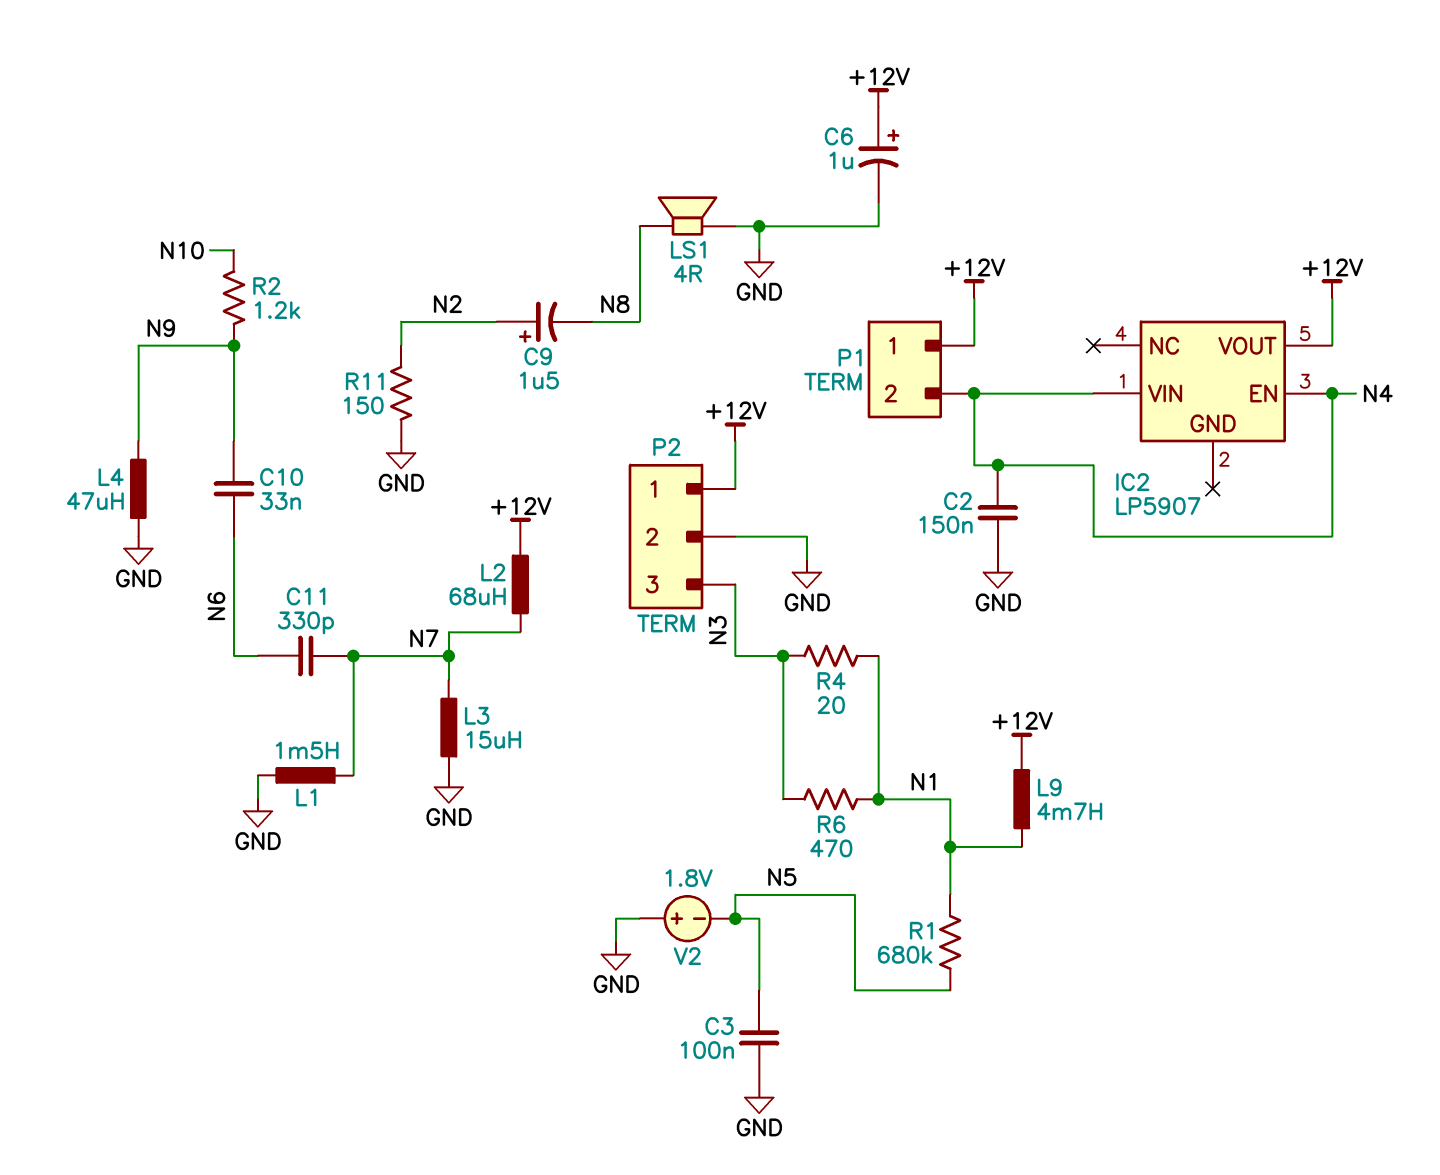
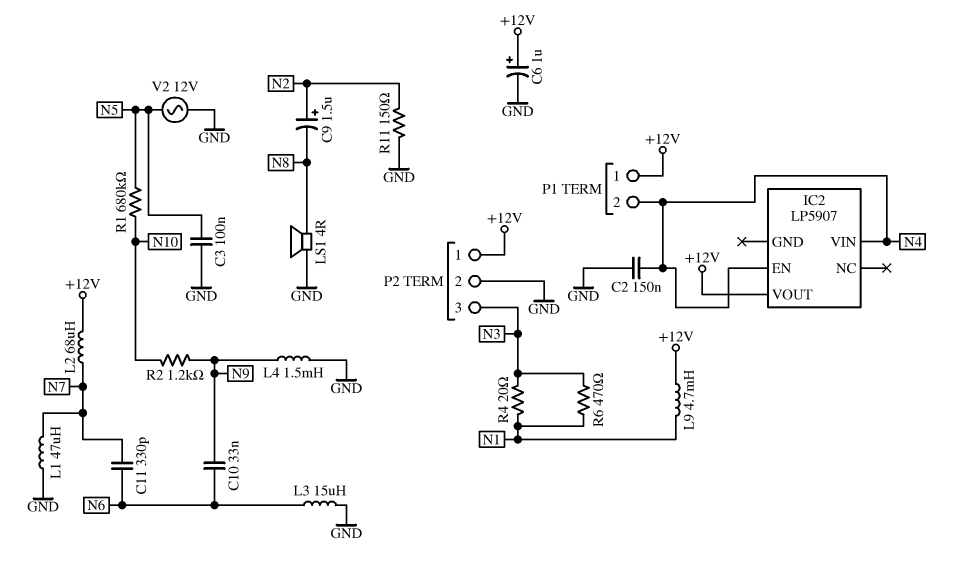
L1: 1.5mH (GND, N7) -> 47uH (GND, N7)
L3: 15uH (GND, N7) -> 15uH (GND, N6)
L4: 47uH (GND, N9) -> 1.5mH (GND, N9)
R1: 680k (N1, N5) -> 680k (N5, N10)
V2: 1.8V (plus GND, minus N5) -> AC 12V (GND, N5)

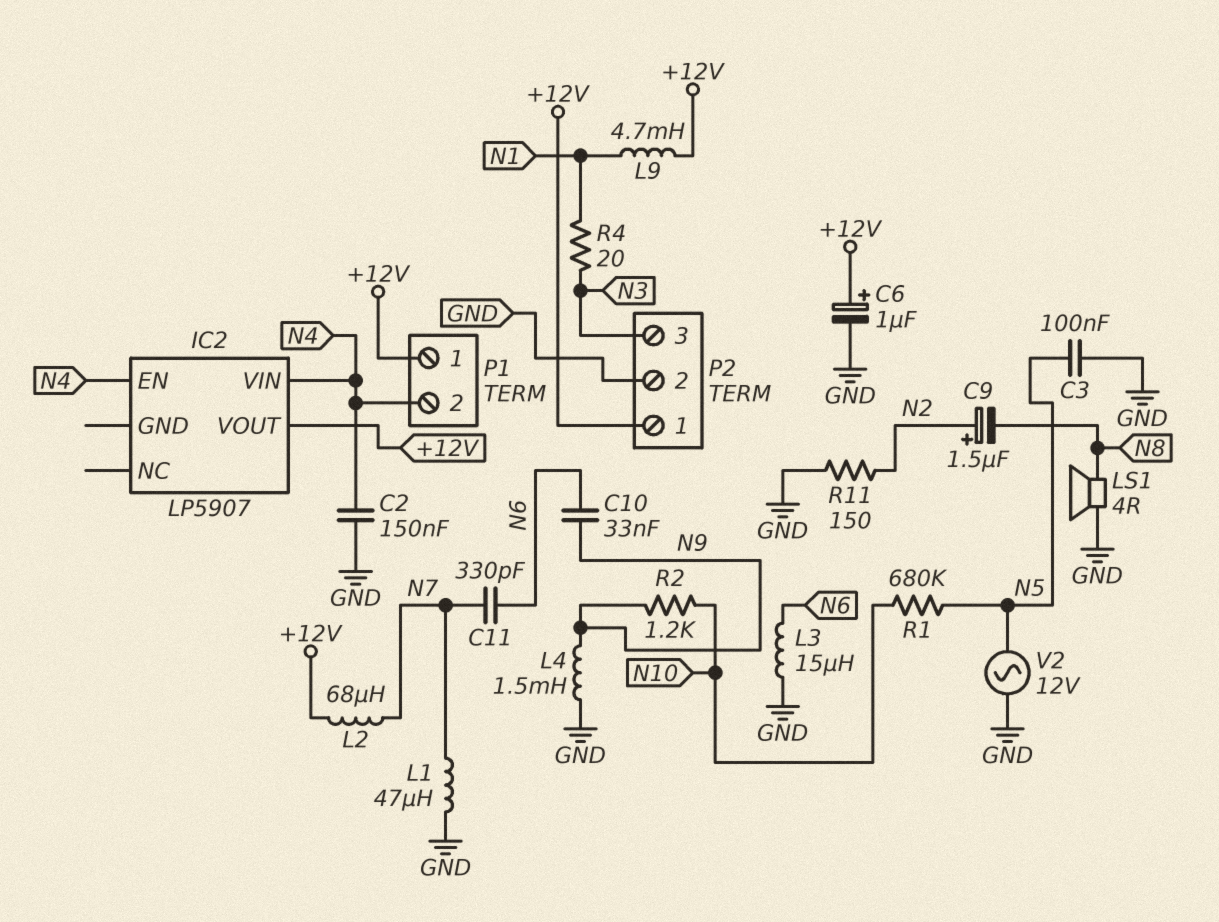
R6: 470 (N1, N3) -> none

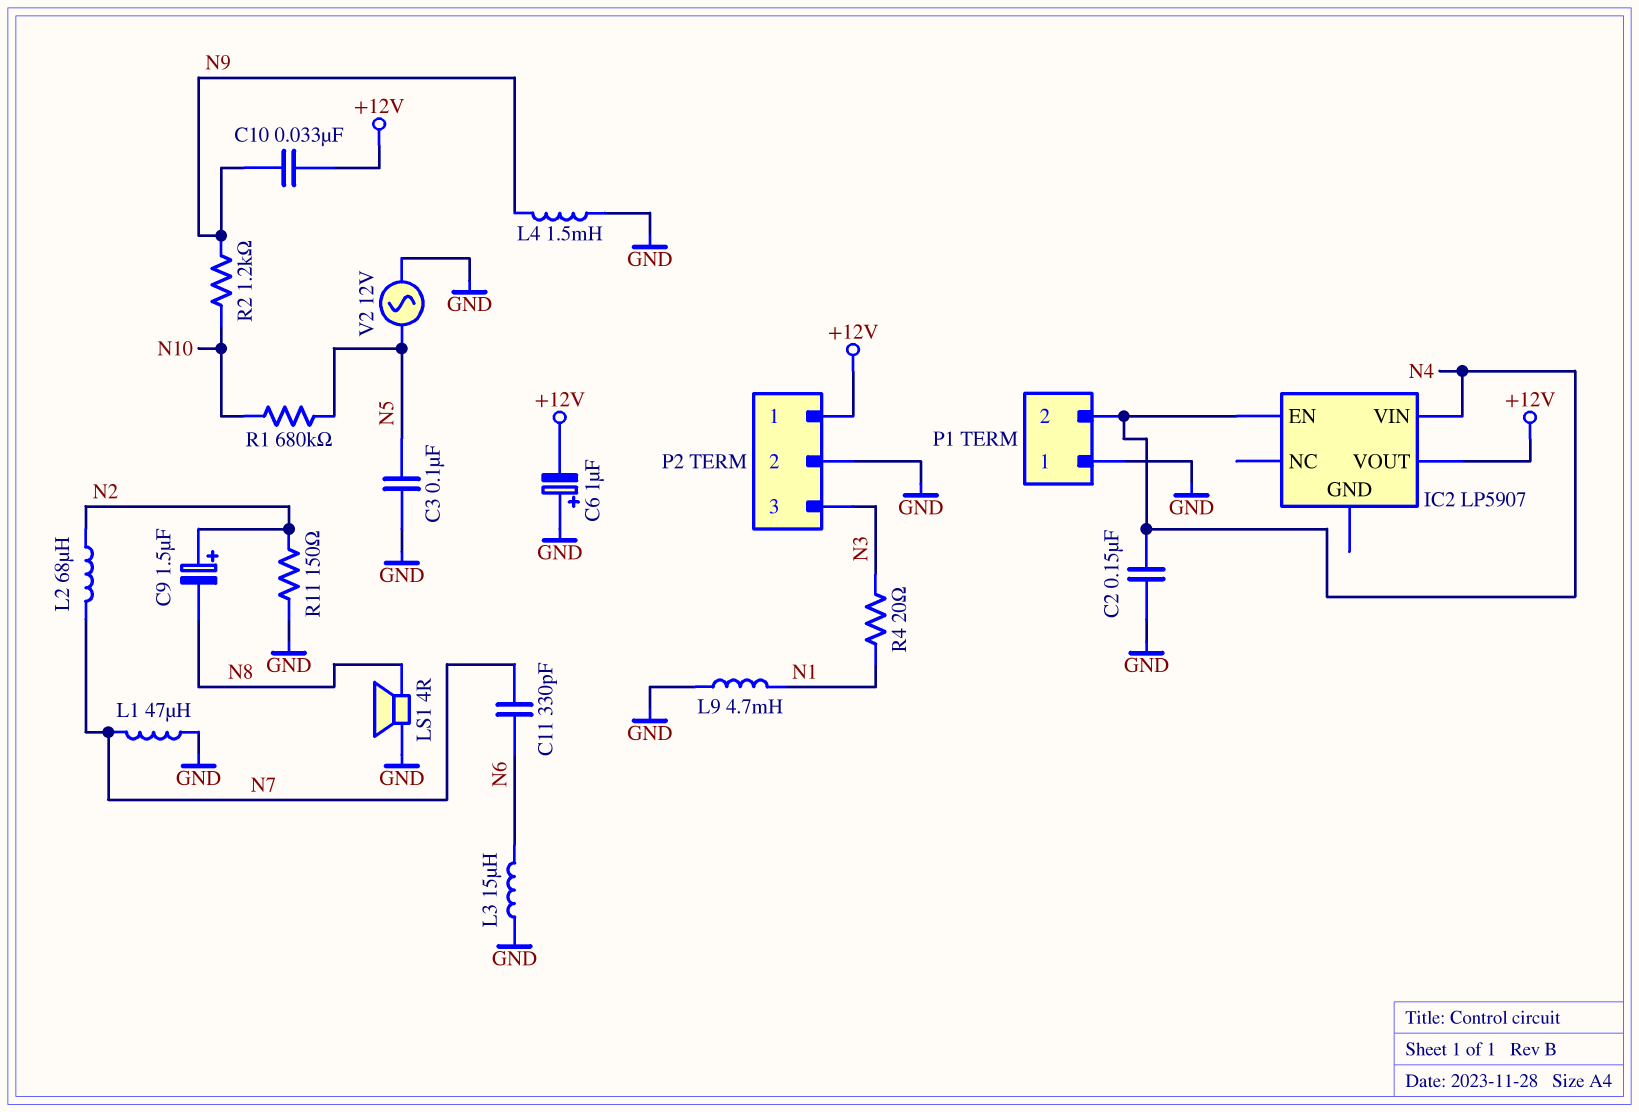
C6: 1uF (plus +12V, minus GND) -> 1uF (plus GND, minus +12V)
C10: 33nF (N6, N9) -> 33nF (+12V, N9)
L2: 68uH (+12V, N7) -> 68uH (N2, N7)
L9: 4.7mH (+12V, N1) -> 4.7mH (GND, N1)
P1 pin 1: +12V -> GND

